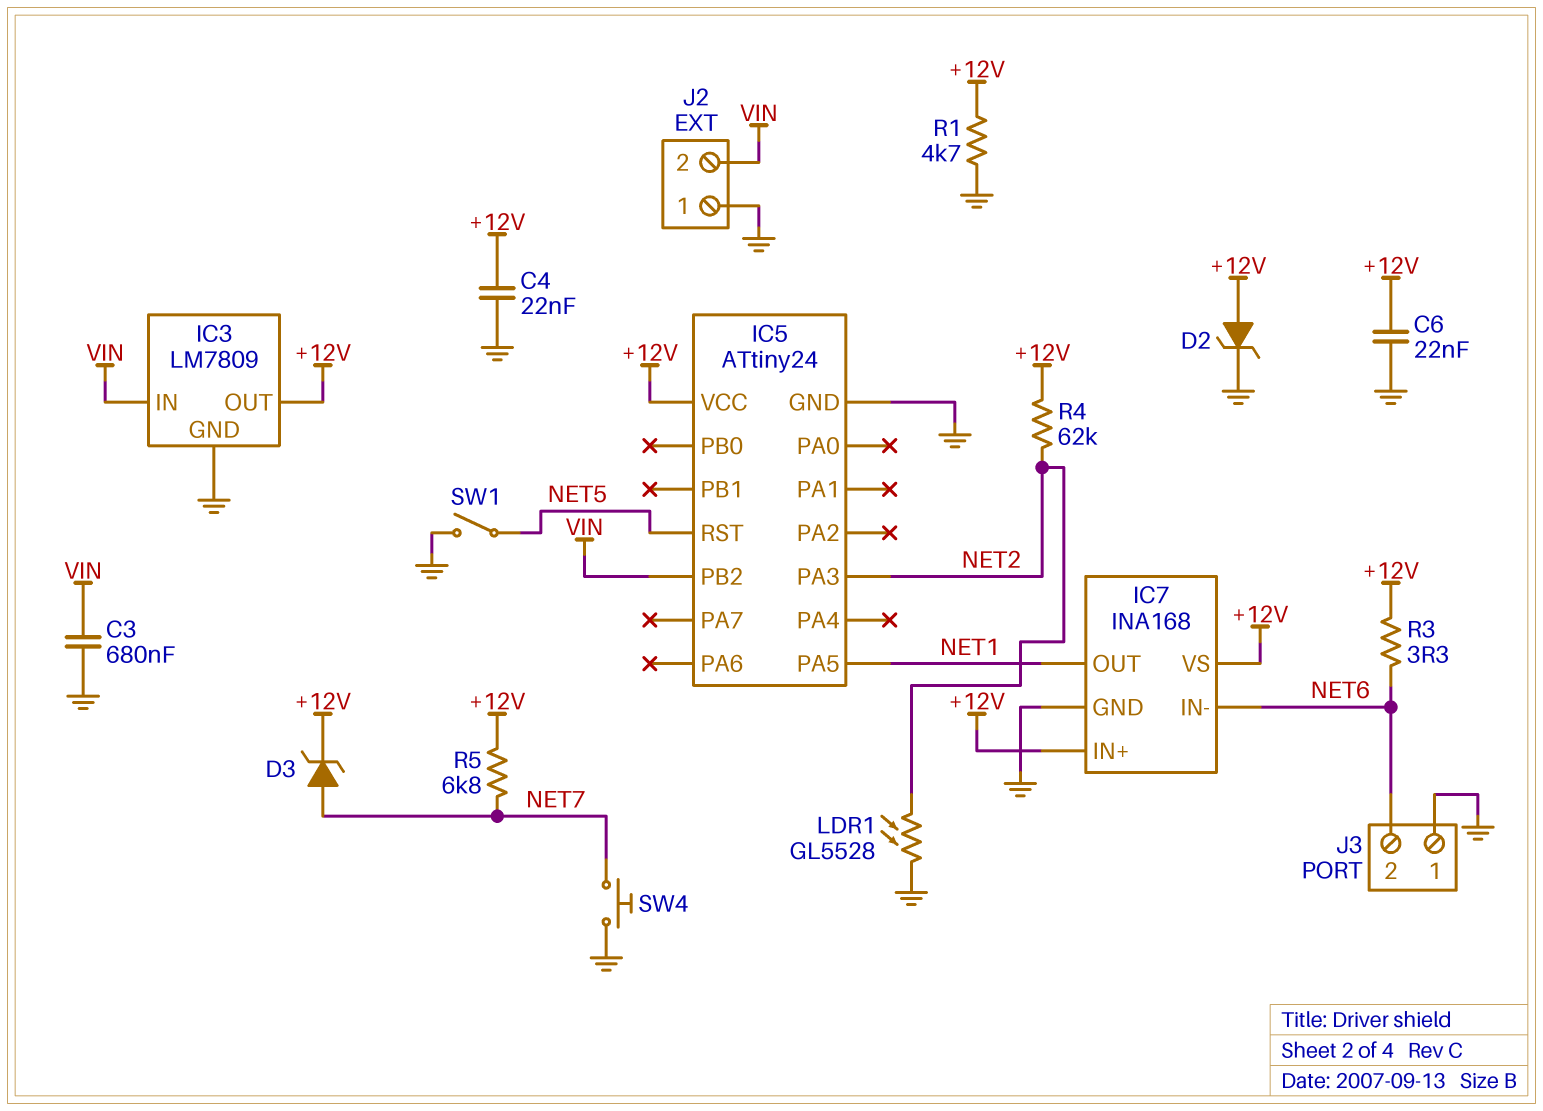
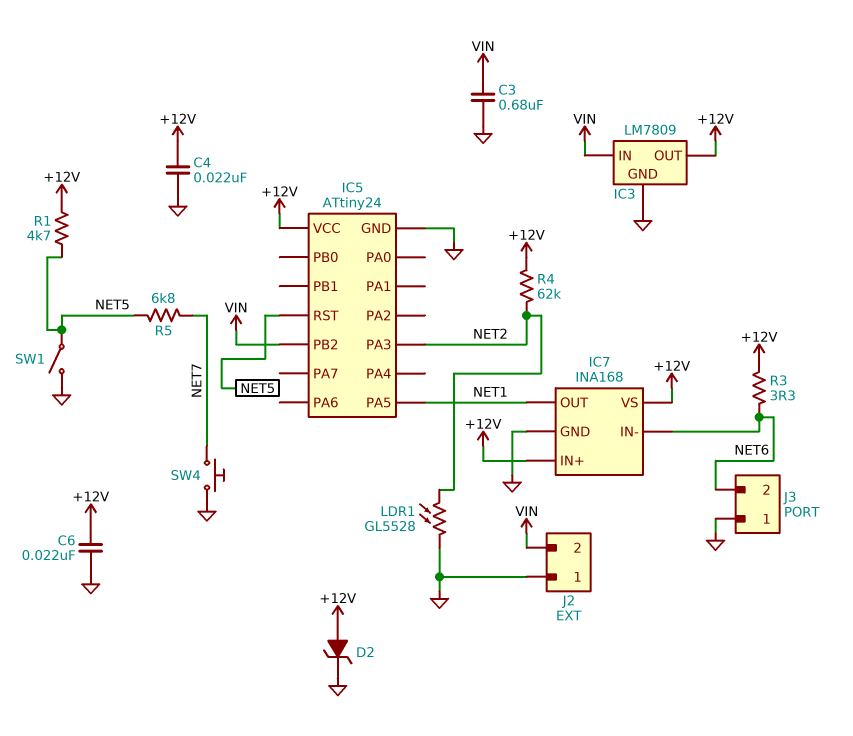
D3: zener (A NET7, K +12V) -> none
R1: 4.7k (+12V, GND) -> 4.7k (+12V, NET5)
R5: 6.8k (+12V, NET7) -> 6.8k (NET5, NET7)

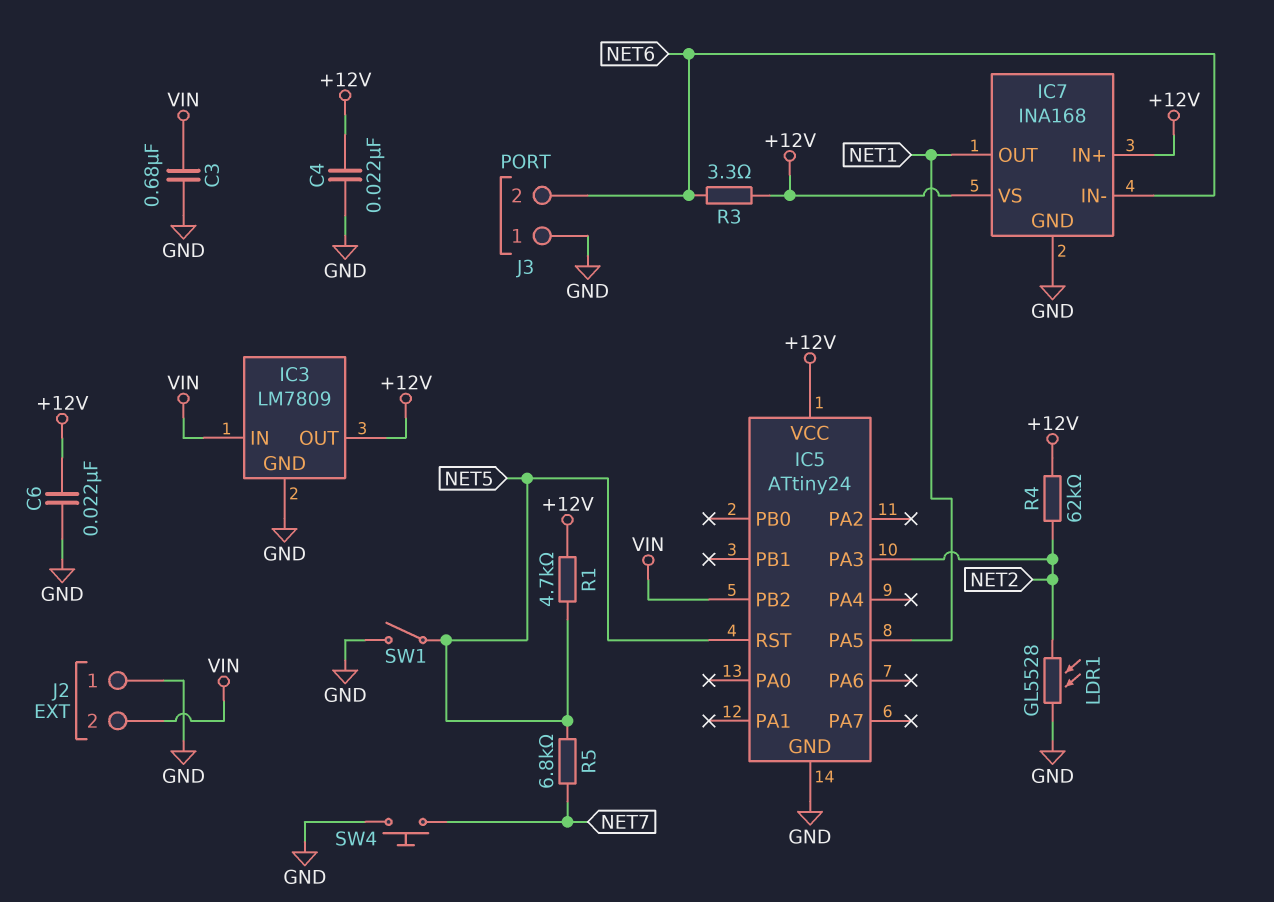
D2: zener (A +12V, K GND) -> none

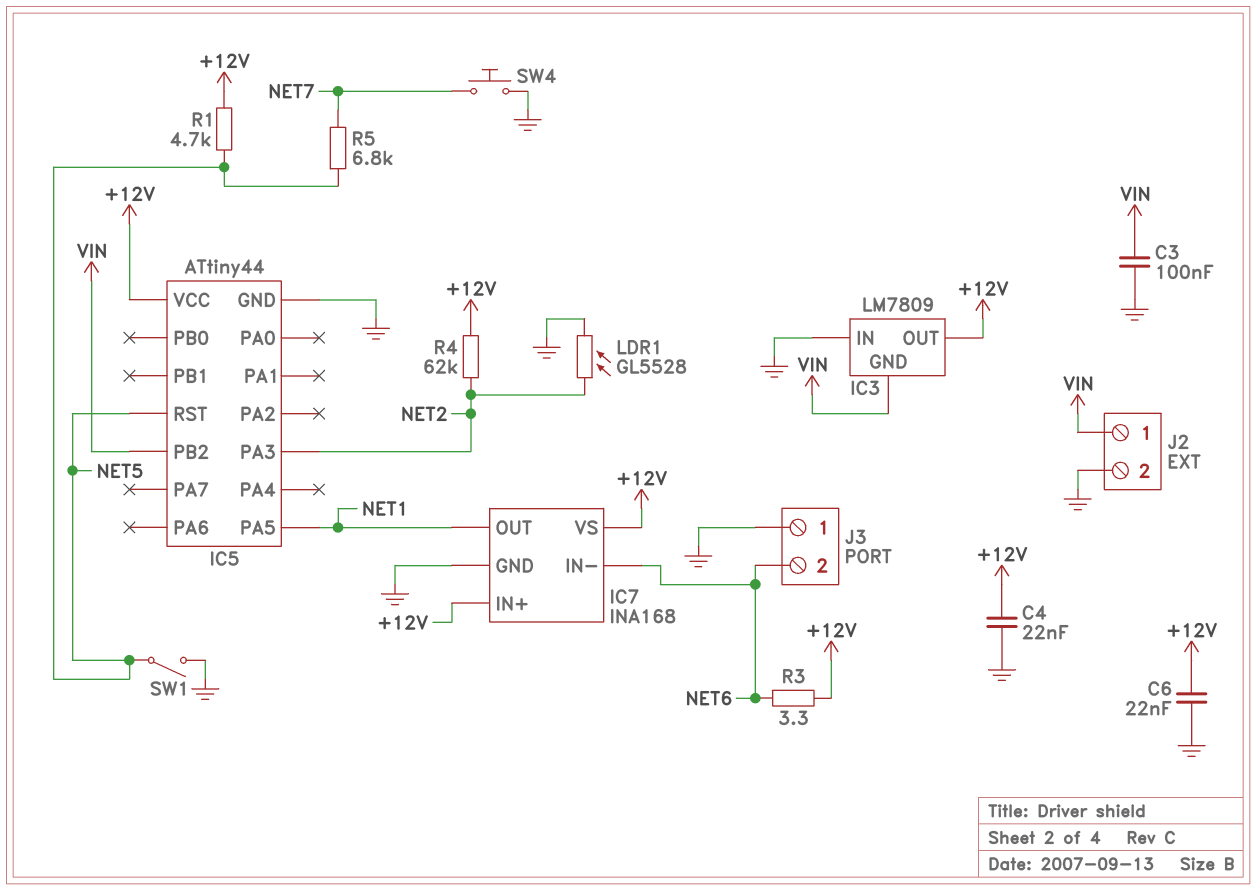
C3: 680nF (GND, VIN) -> 100nF (GND, VIN)
IC3 pin GND: GND -> VIN
IC3 pin IN: VIN -> GND
IC5: ATtiny24 -> ATtiny44
J2 pin 1: GND -> VIN
J2 pin 2: VIN -> GND

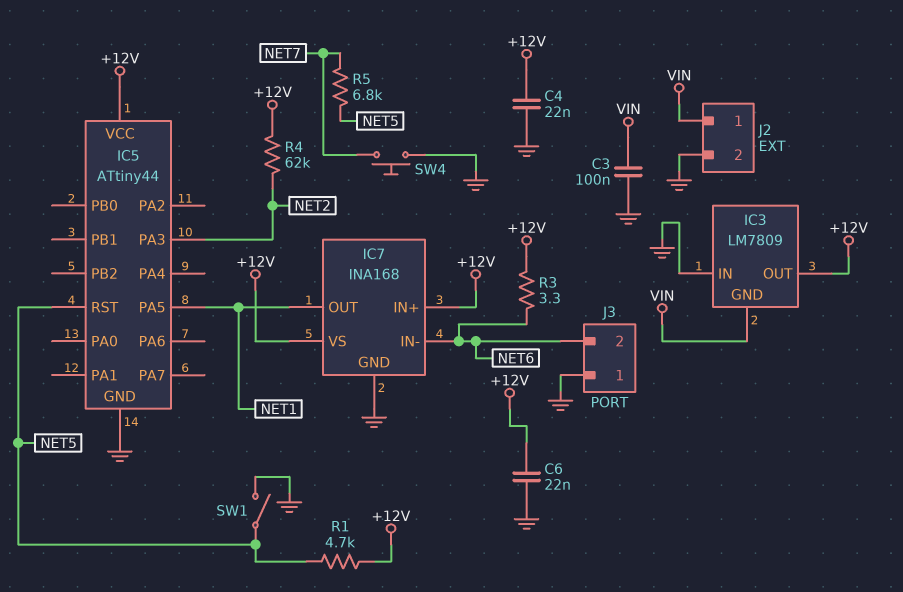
IC5 pin PB2: VIN -> none
LDR1: GL5528 (GND, NET2) -> none

